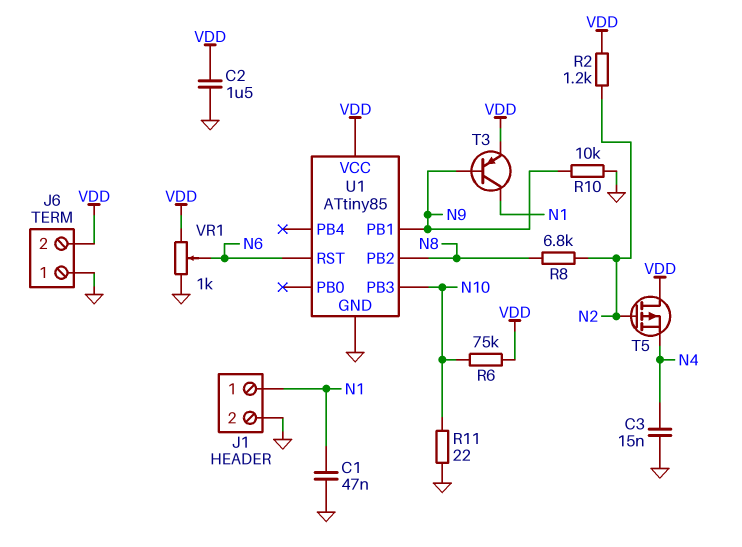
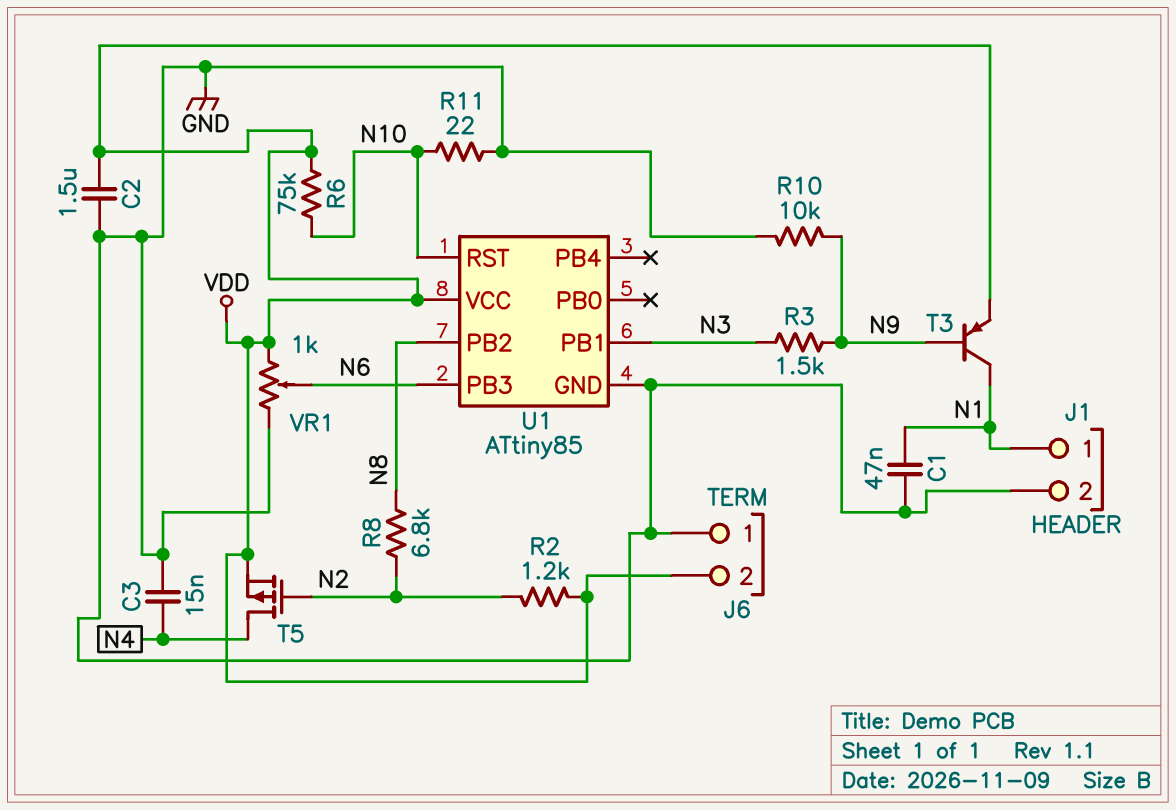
R3: none -> 1.5k (N3, N9)
T5: PMOS (G N2, D VDD, S N4) -> PMOS (G N2, D N4, S VDD)
U1 pin PB1: N9 -> N3
U1 pin PB3: N10 -> N6
U1 pin RST: N6 -> N10

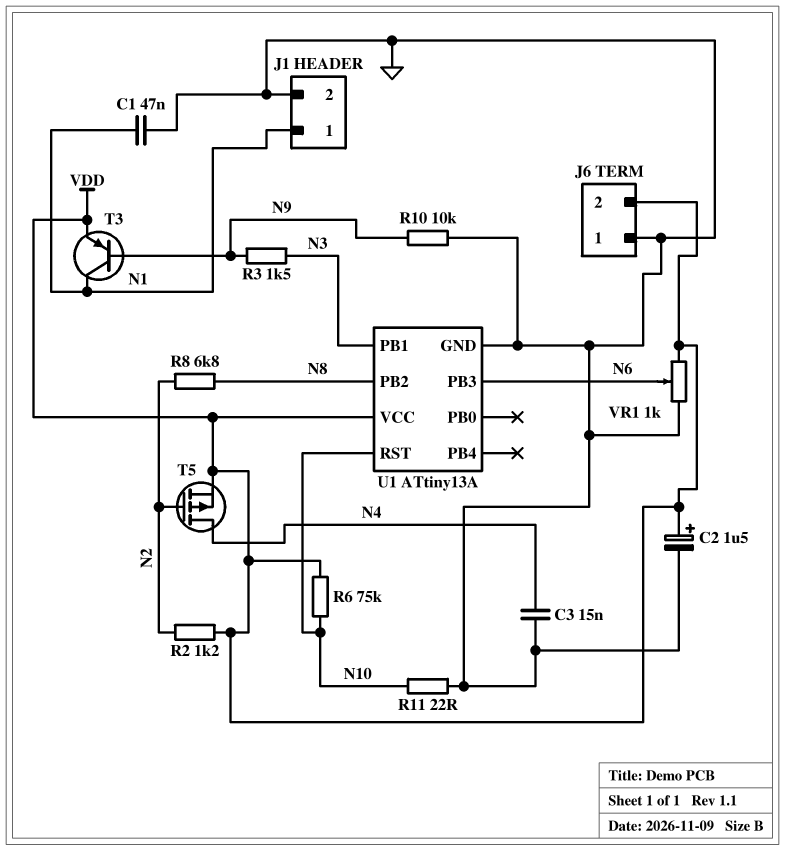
C2: 1.5uF (GND, VDD) -> 1.5uF (plus VDD, minus GND)
U1: ATtiny85 -> ATtiny13A

